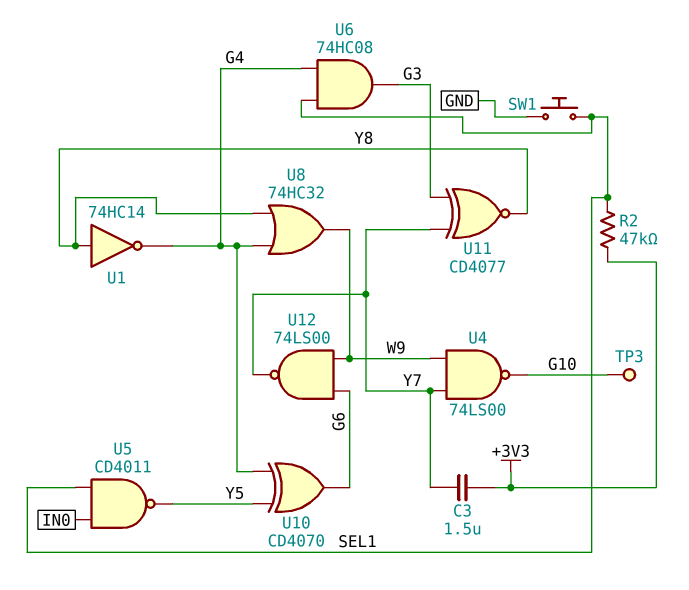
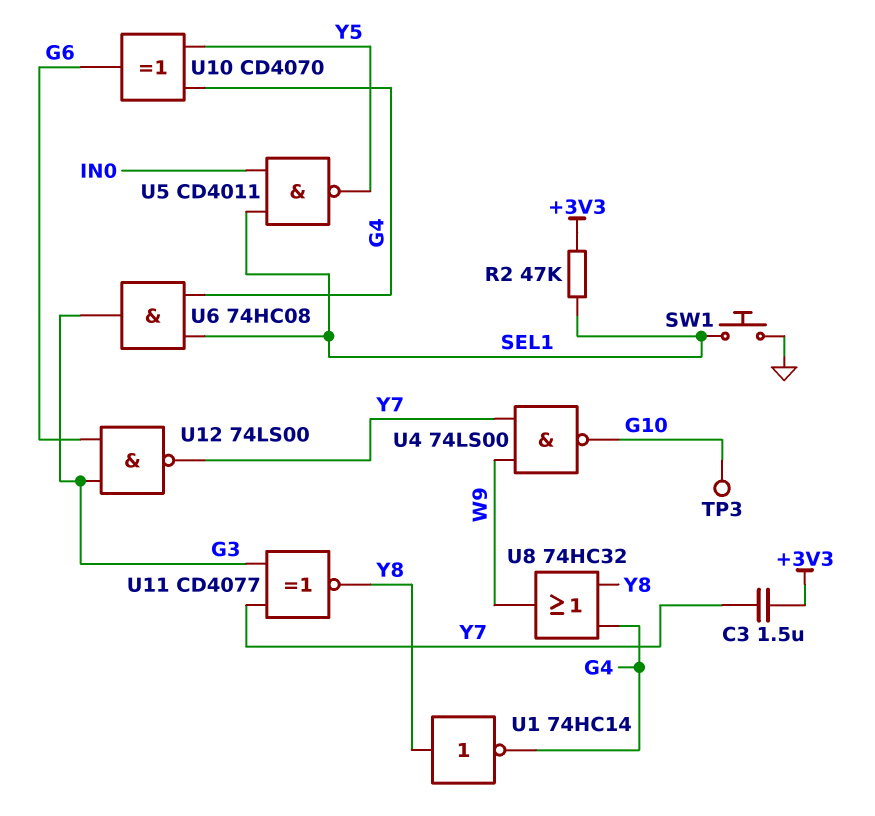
U12: NAND 74LS00 (in G6, in W9, out Y7) -> NAND 74LS00 (in G3, in G6, out Y7)

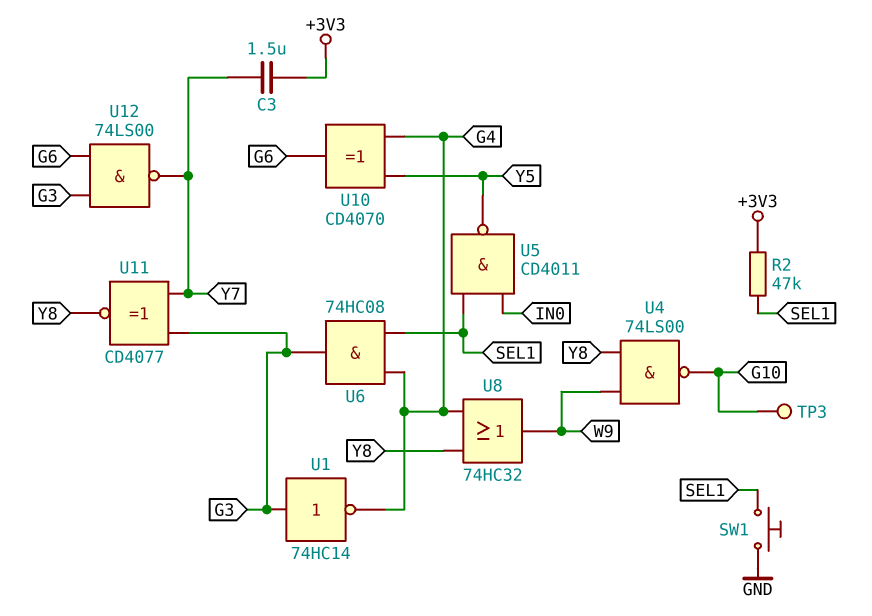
U1: NOT 74HC14 (in Y8, out G4) -> NOT 74HC14 (in G3, out G4)
U4: NAND 74LS00 (in W9, in Y7, out G10) -> NAND 74LS00 (in W9, in Y8, out G10)

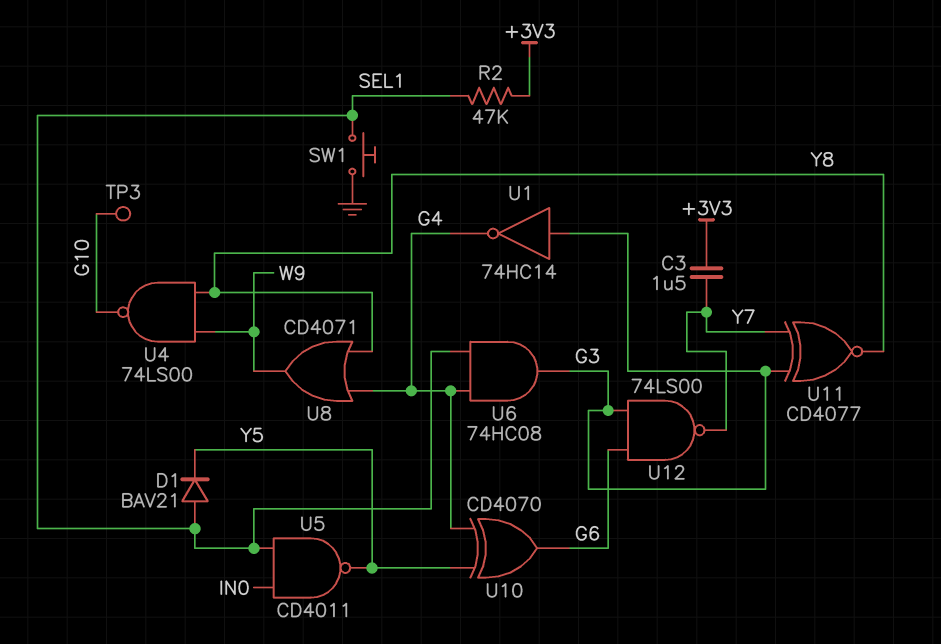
D1: none -> diode BAV21 (A SEL1, K Y5)
U8: OR 74HC32 (in G4, in Y8, out W9) -> OR CD4071 (in G4, in Y8, out W9)

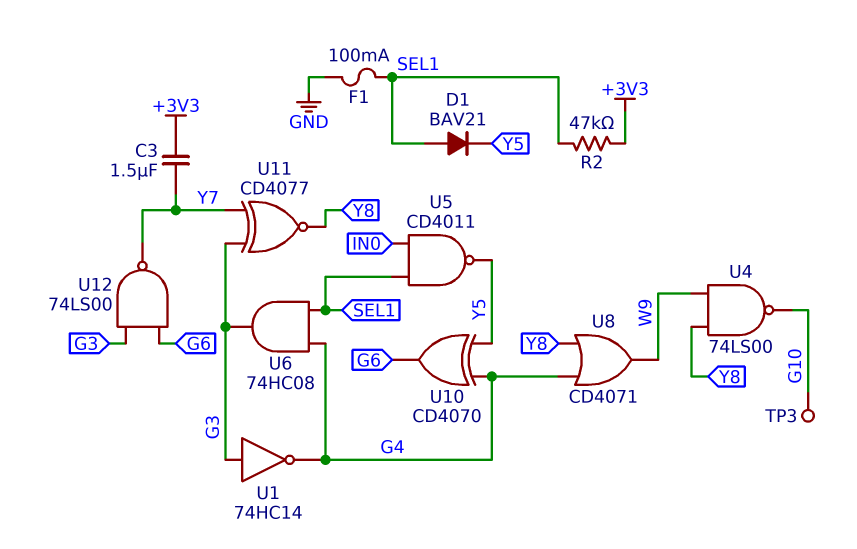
F1: none -> 100mA (GND, SEL1)
SW1: button (GND, SEL1) -> none

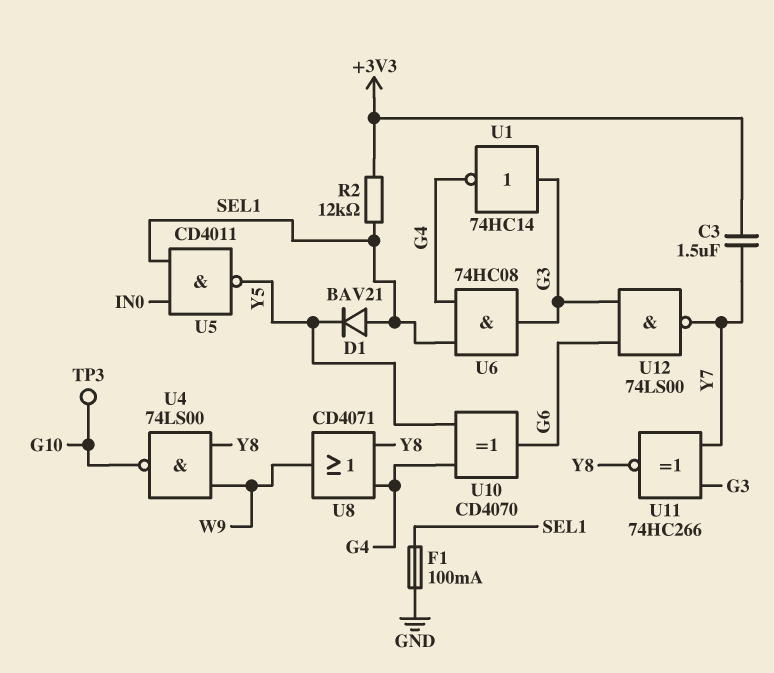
R2: 47k (+3V3, SEL1) -> 12k (+3V3, SEL1)
U11: XNOR CD4077 (in G3, in Y7, out Y8) -> XNOR 74HC266 (in G3, in Y7, out Y8)

